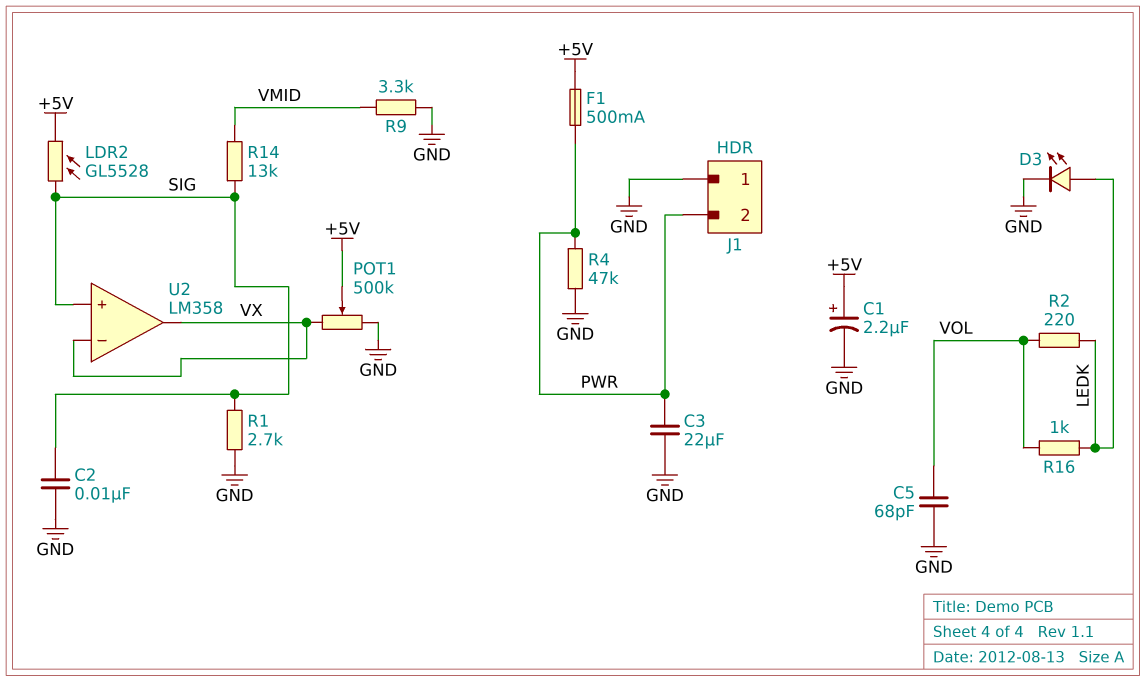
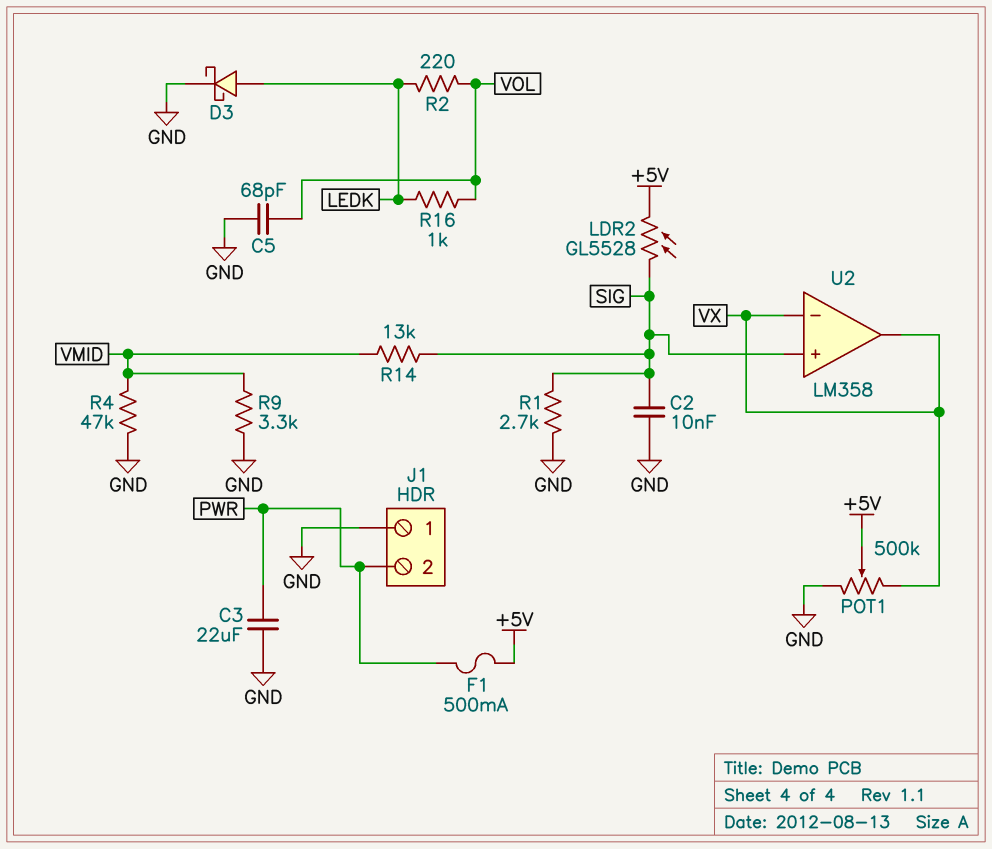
C1: 2.2uF (plus +5V, minus GND) -> none
D3: LED (A LEDK, K GND) -> schottky (A LEDK, K GND)
R4: 47k (GND, PWR) -> 47k (GND, VMID)

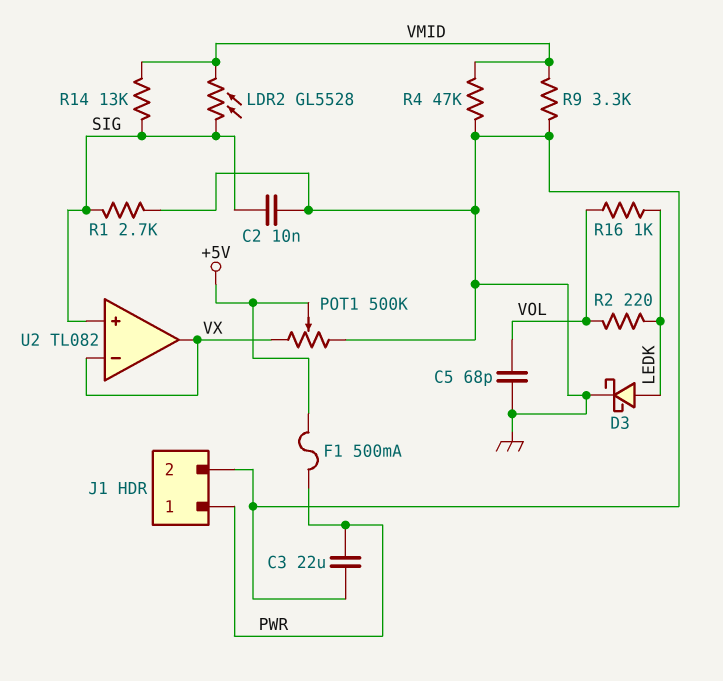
J1 pin 1: GND -> PWR
J1 pin 2: PWR -> GND
LDR2: GL5528 (+5V, SIG) -> GL5528 (SIG, VMID)
U2: LM358 -> TL082

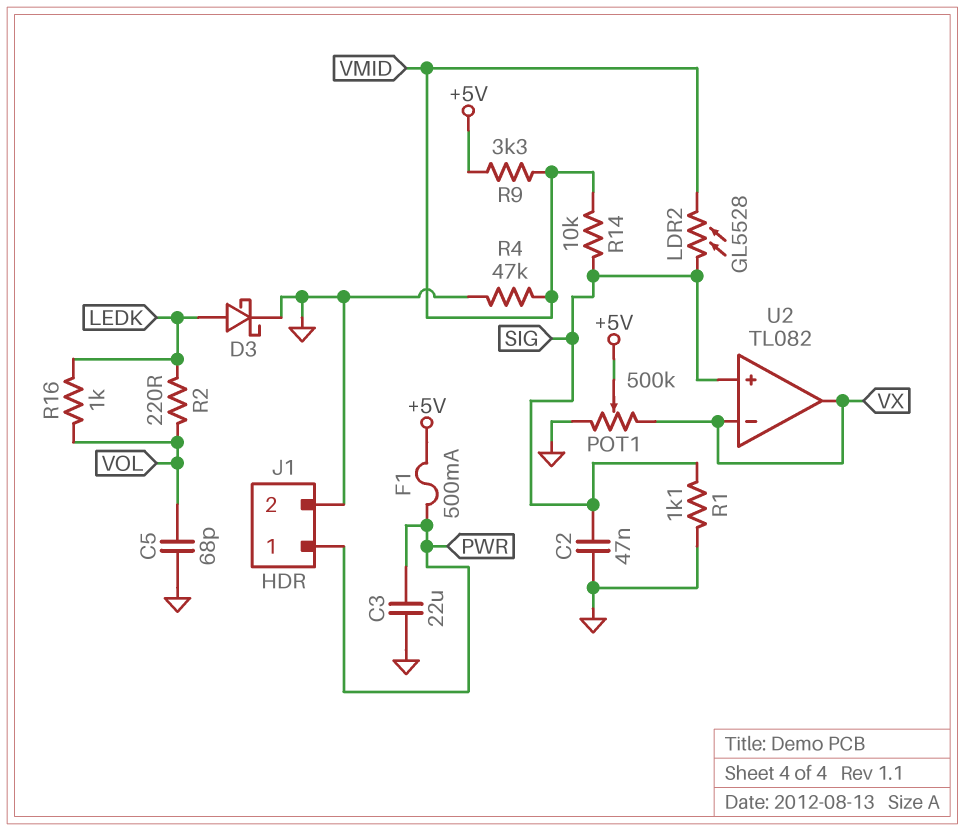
C2: 10nF (GND, SIG) -> 47nF (GND, SIG)
R1: 2.7k (GND, SIG) -> 1.1k (GND, SIG)
R9: 3.3k (GND, VMID) -> 3.3k (+5V, VMID)
R14: 13k (SIG, VMID) -> 10k (SIG, VMID)

